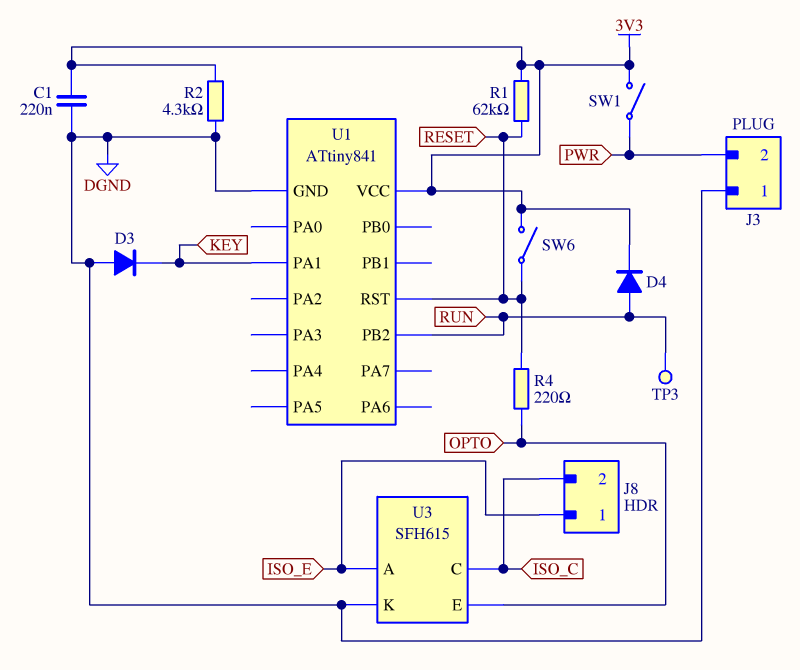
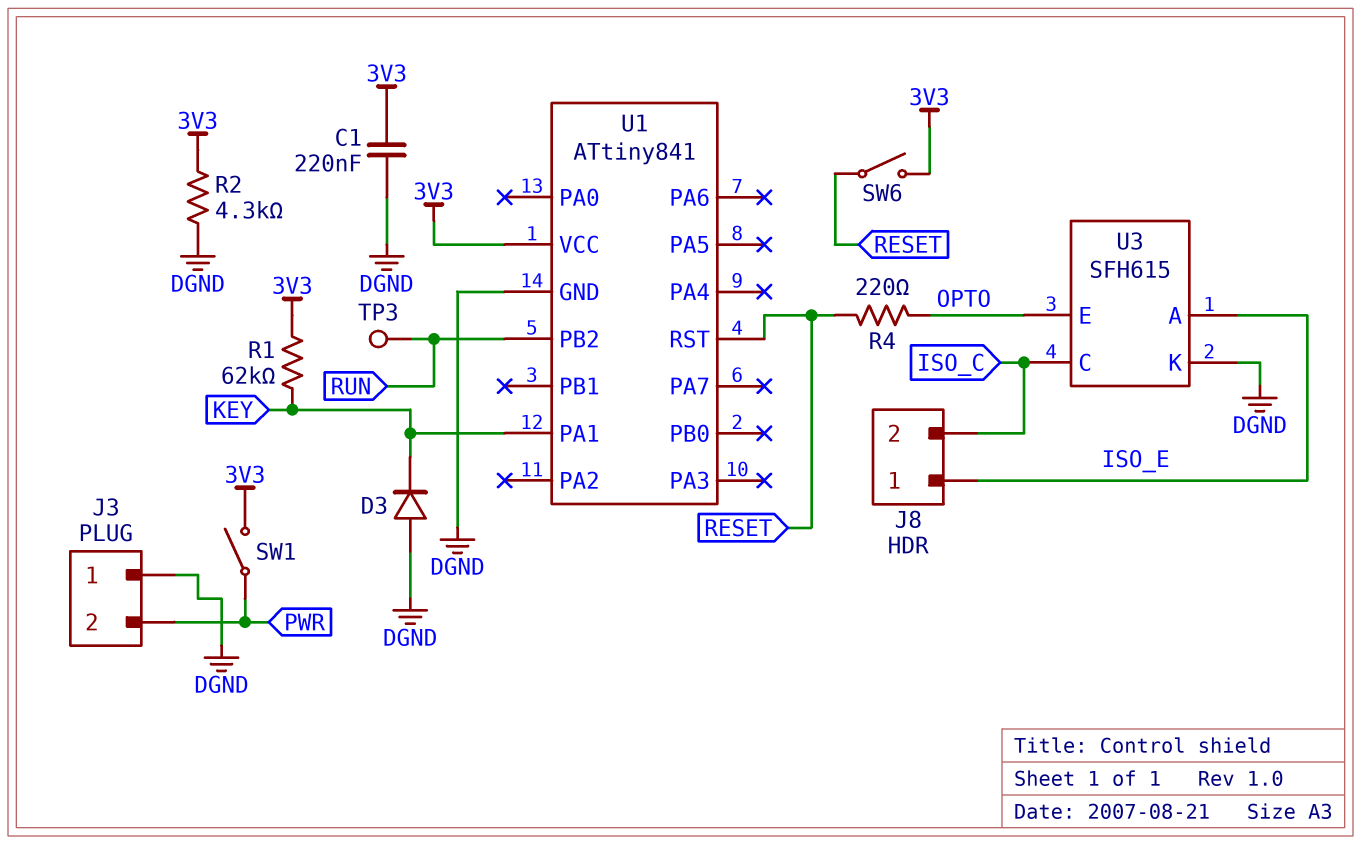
D4: diode (A RUN, K 3V3) -> none
R1: 62k (3V3, RESET) -> 62k (3V3, KEY)

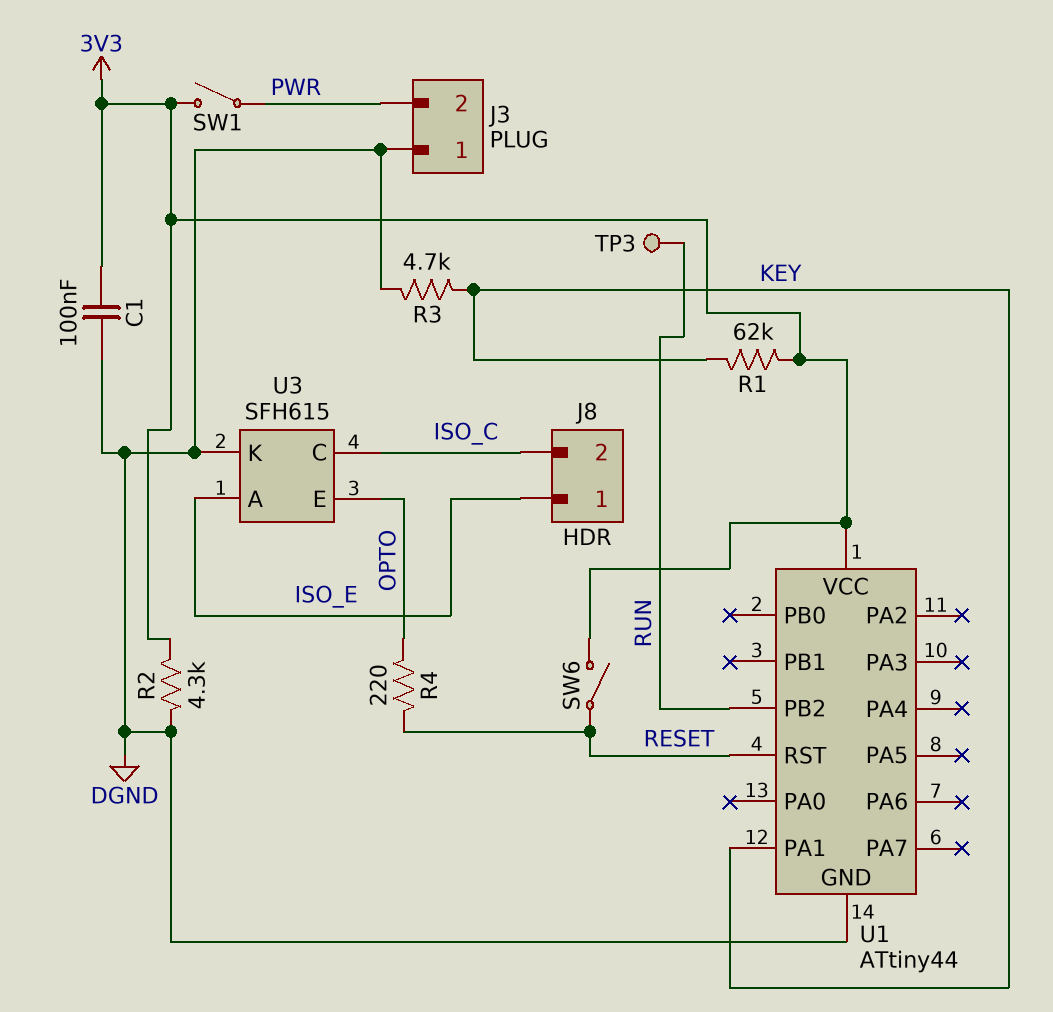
C1: 220nF (3V3, DGND) -> 100nF (3V3, DGND)
D3: diode (A DGND, K KEY) -> none
R3: none -> 4.7k (DGND, KEY)
U1: ATtiny841 -> ATtiny44

